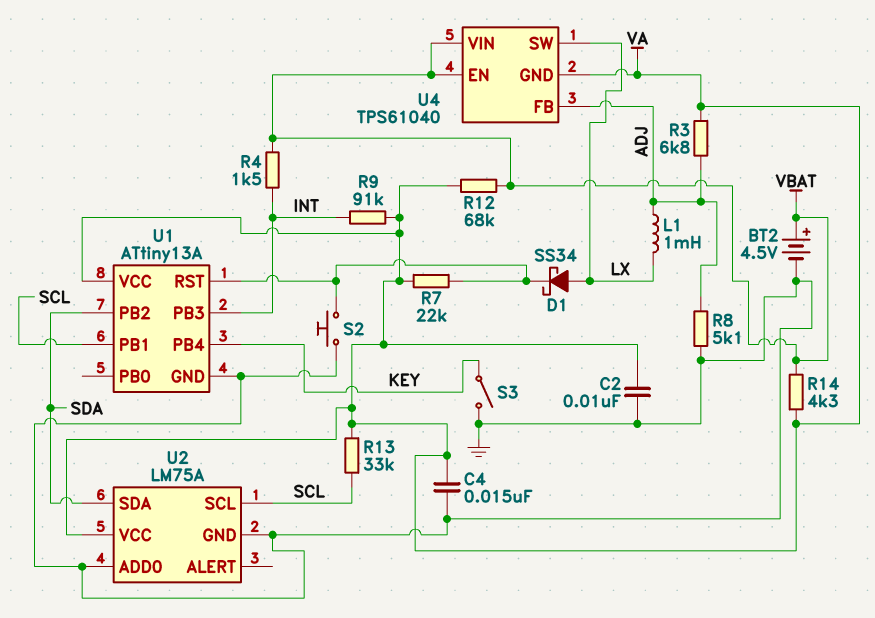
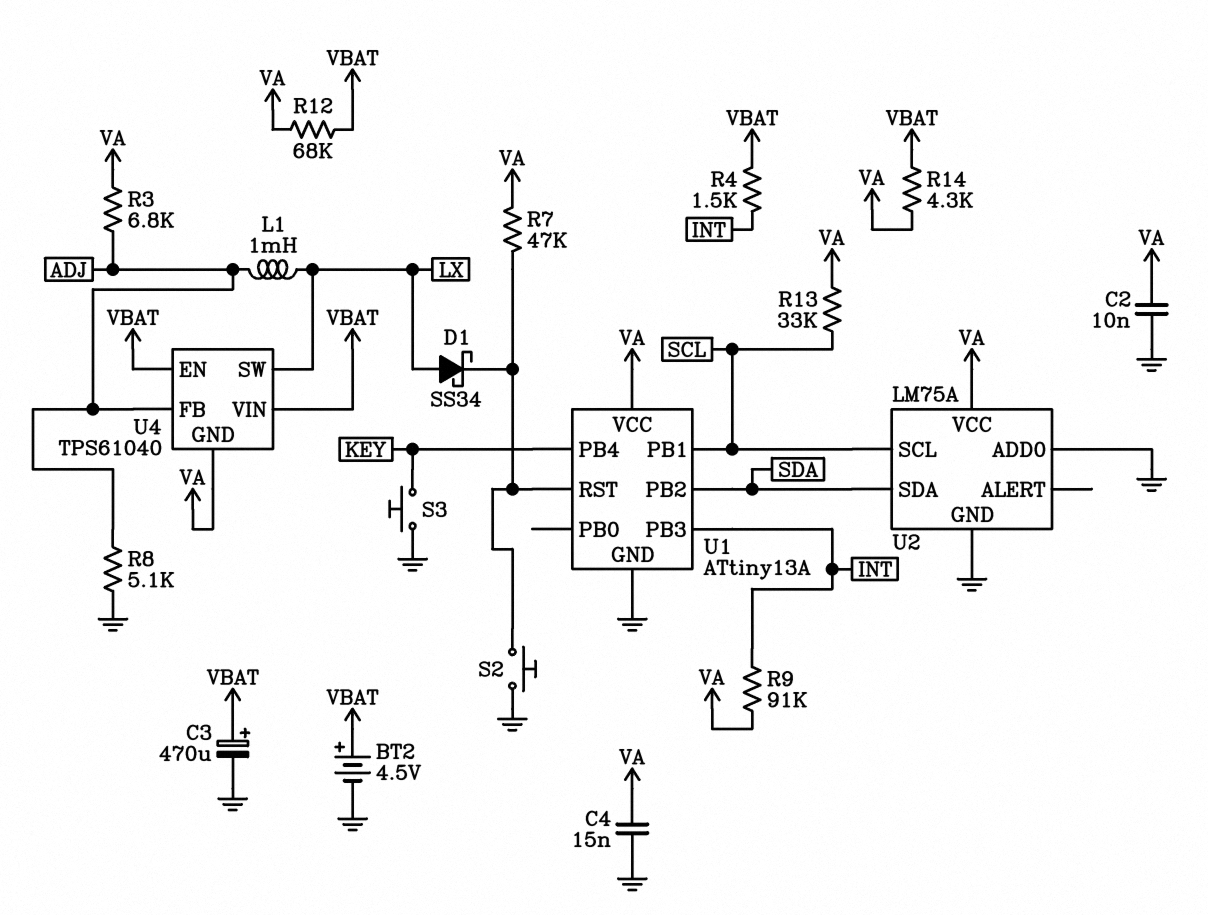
C3: none -> 470uF (plus VBAT, minus GND)
R7: 22k (U1/RST, VA) -> 47k (U1/RST, VA)
S3: switch (GND, KEY) -> button (GND, KEY)

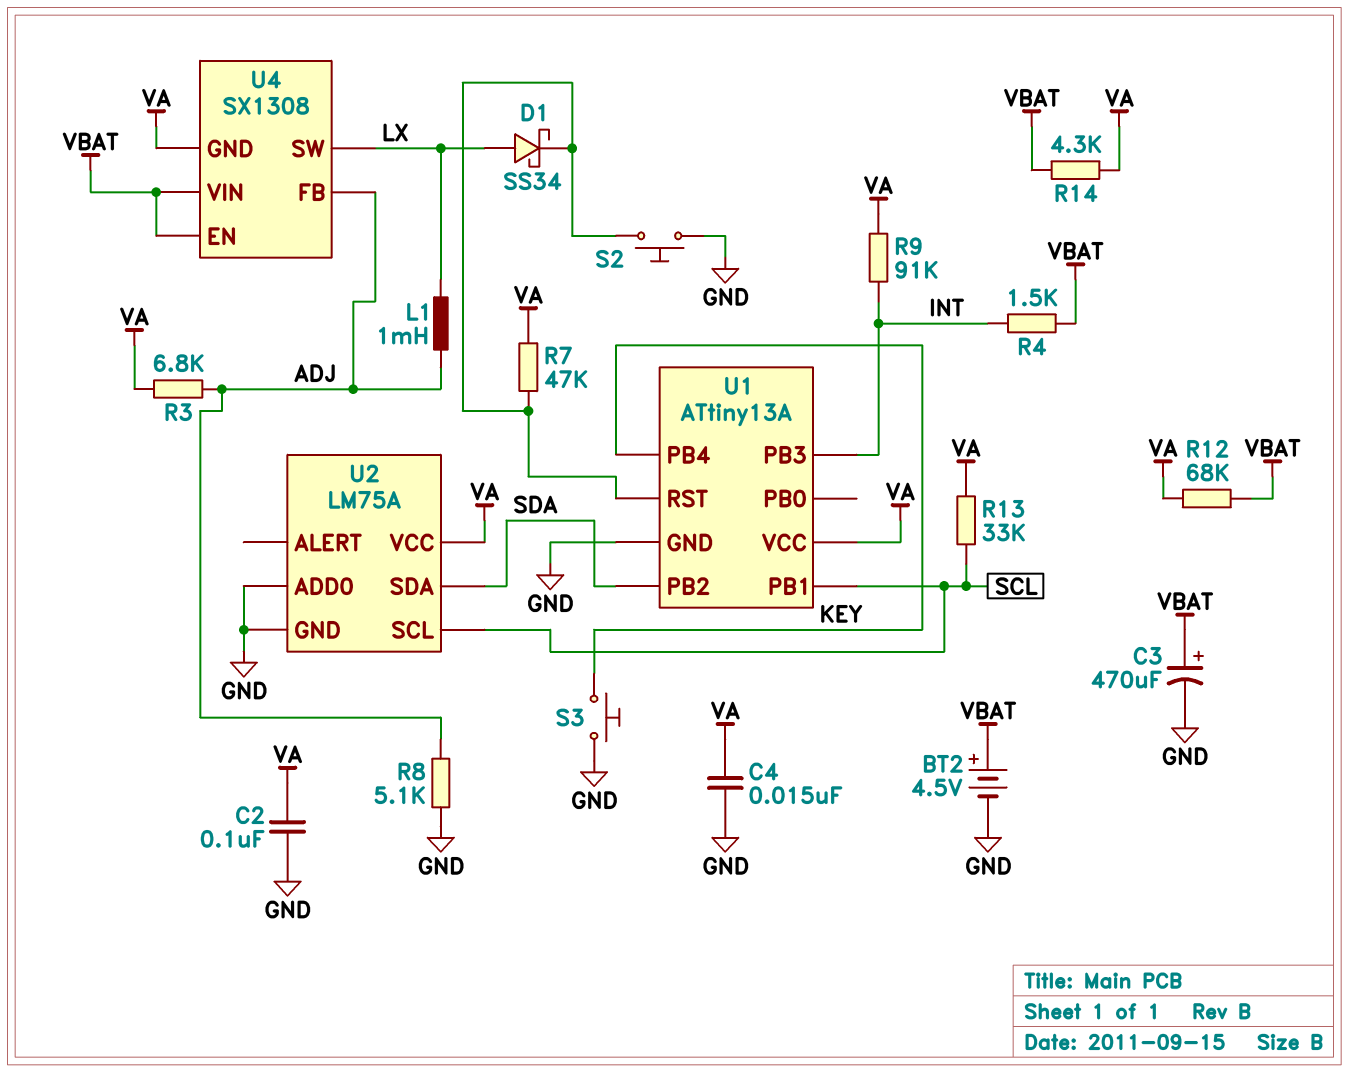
C2: 10nF (GND, VA) -> 100nF (GND, VA)
U4: TPS61040 -> SX1308

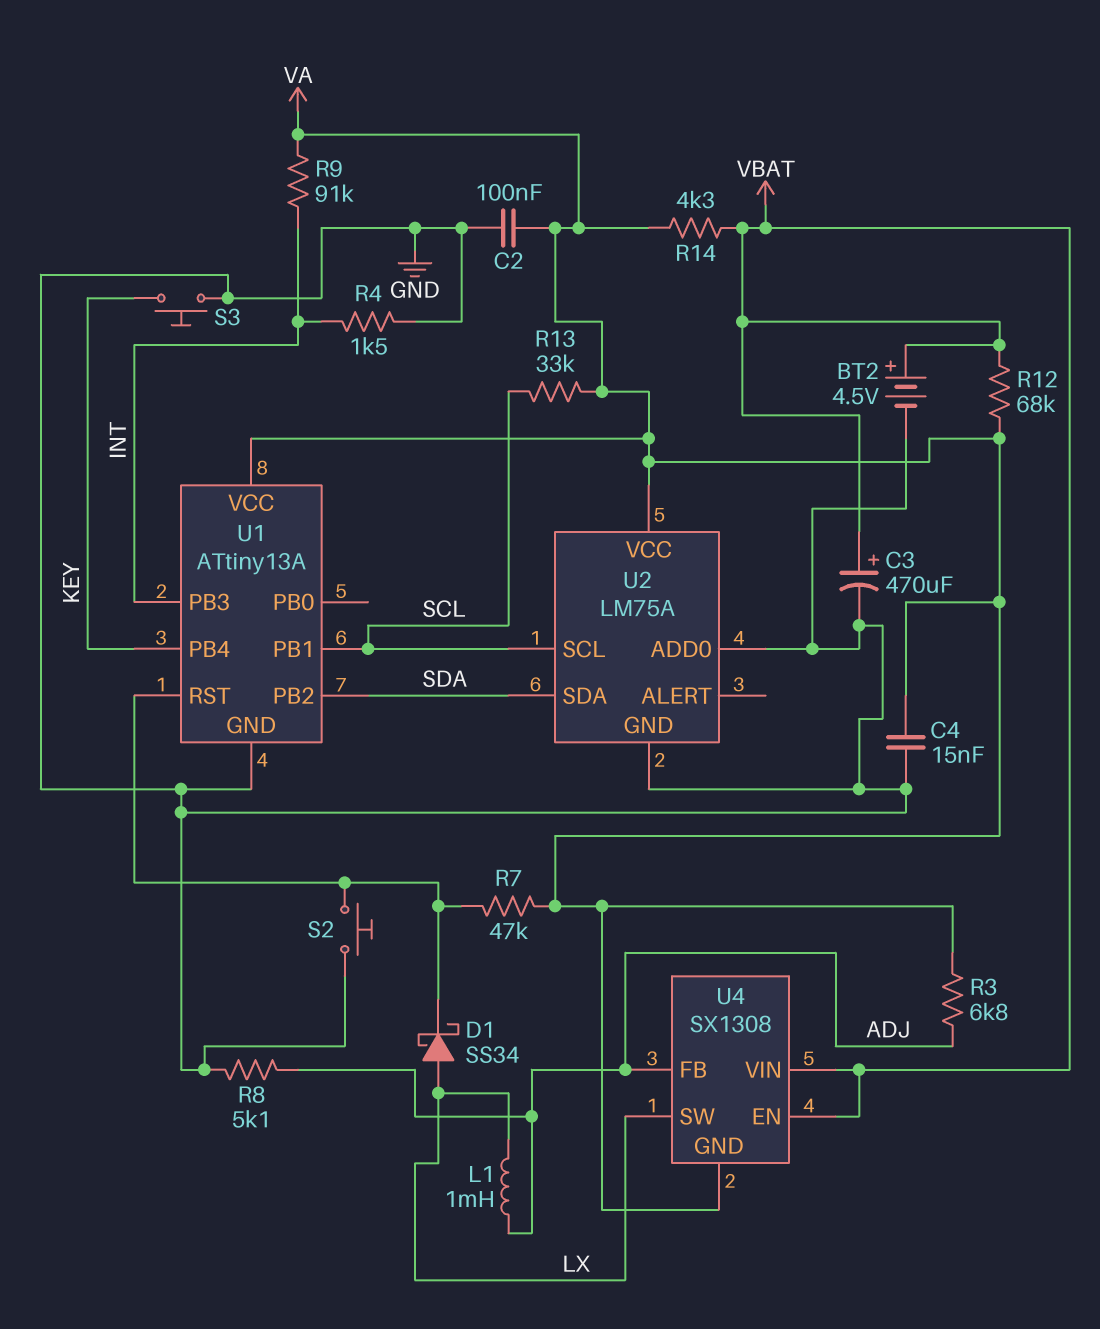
R4: 1.5k (INT, VBAT) -> 1.5k (GND, INT)

